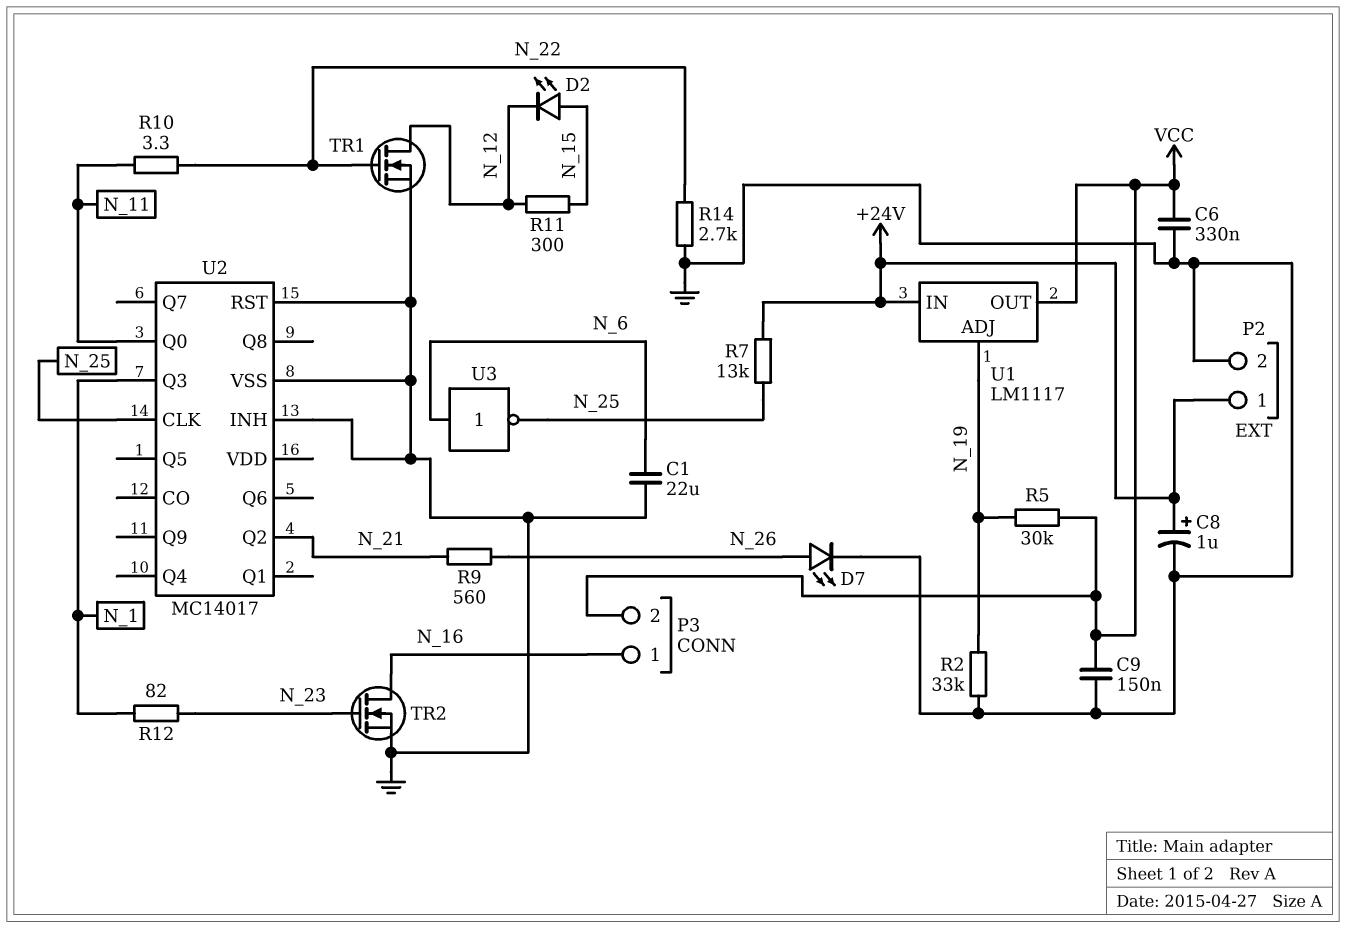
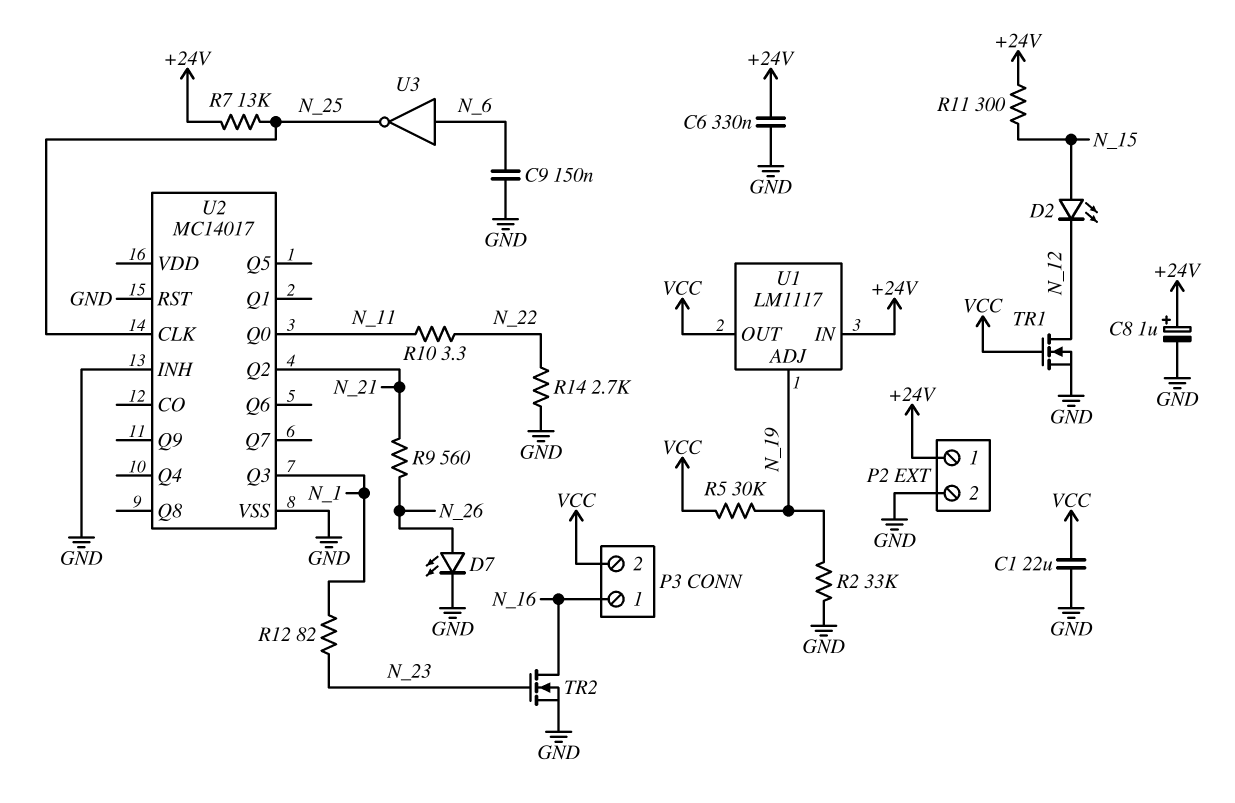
C1: 22uF (GND, N_6) -> 22uF (GND, VCC)
C6: 330nF (GND, VCC) -> 330nF (+24V, GND)
C9: 150nF (GND, VCC) -> 150nF (GND, N_6)
R11: 300 (N_12, N_15) -> 300 (+24V, N_15)
TR1: NMOS (G N_22, D N_12, S GND) -> NMOS (G VCC, D N_12, S GND)

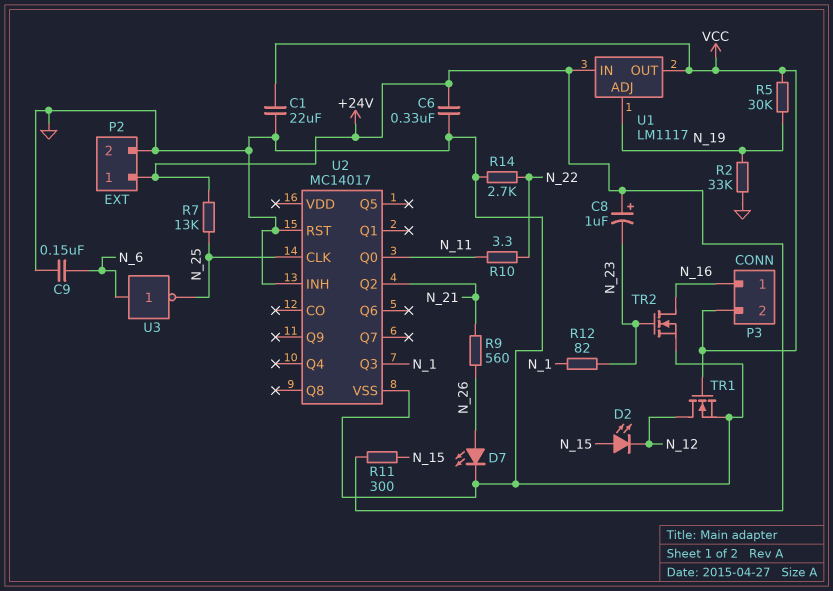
C8: 1uF (plus +24V, minus GND) -> 1uF (plus +24V, minus N_23)

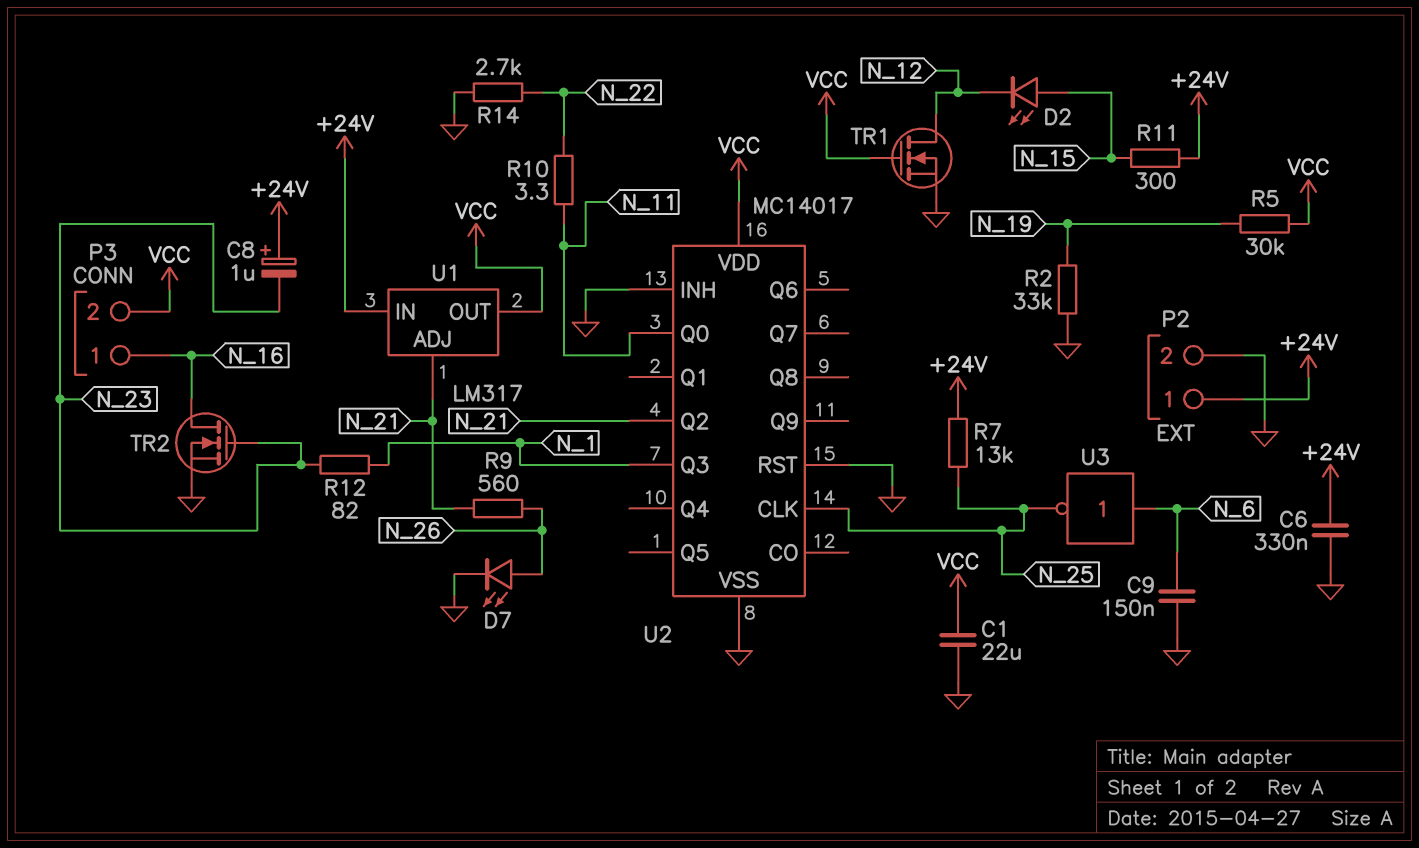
U1: LM1117 -> LM317
U1 pin ADJ: N_19 -> N_21
U2 pin VDD: none -> VCC

